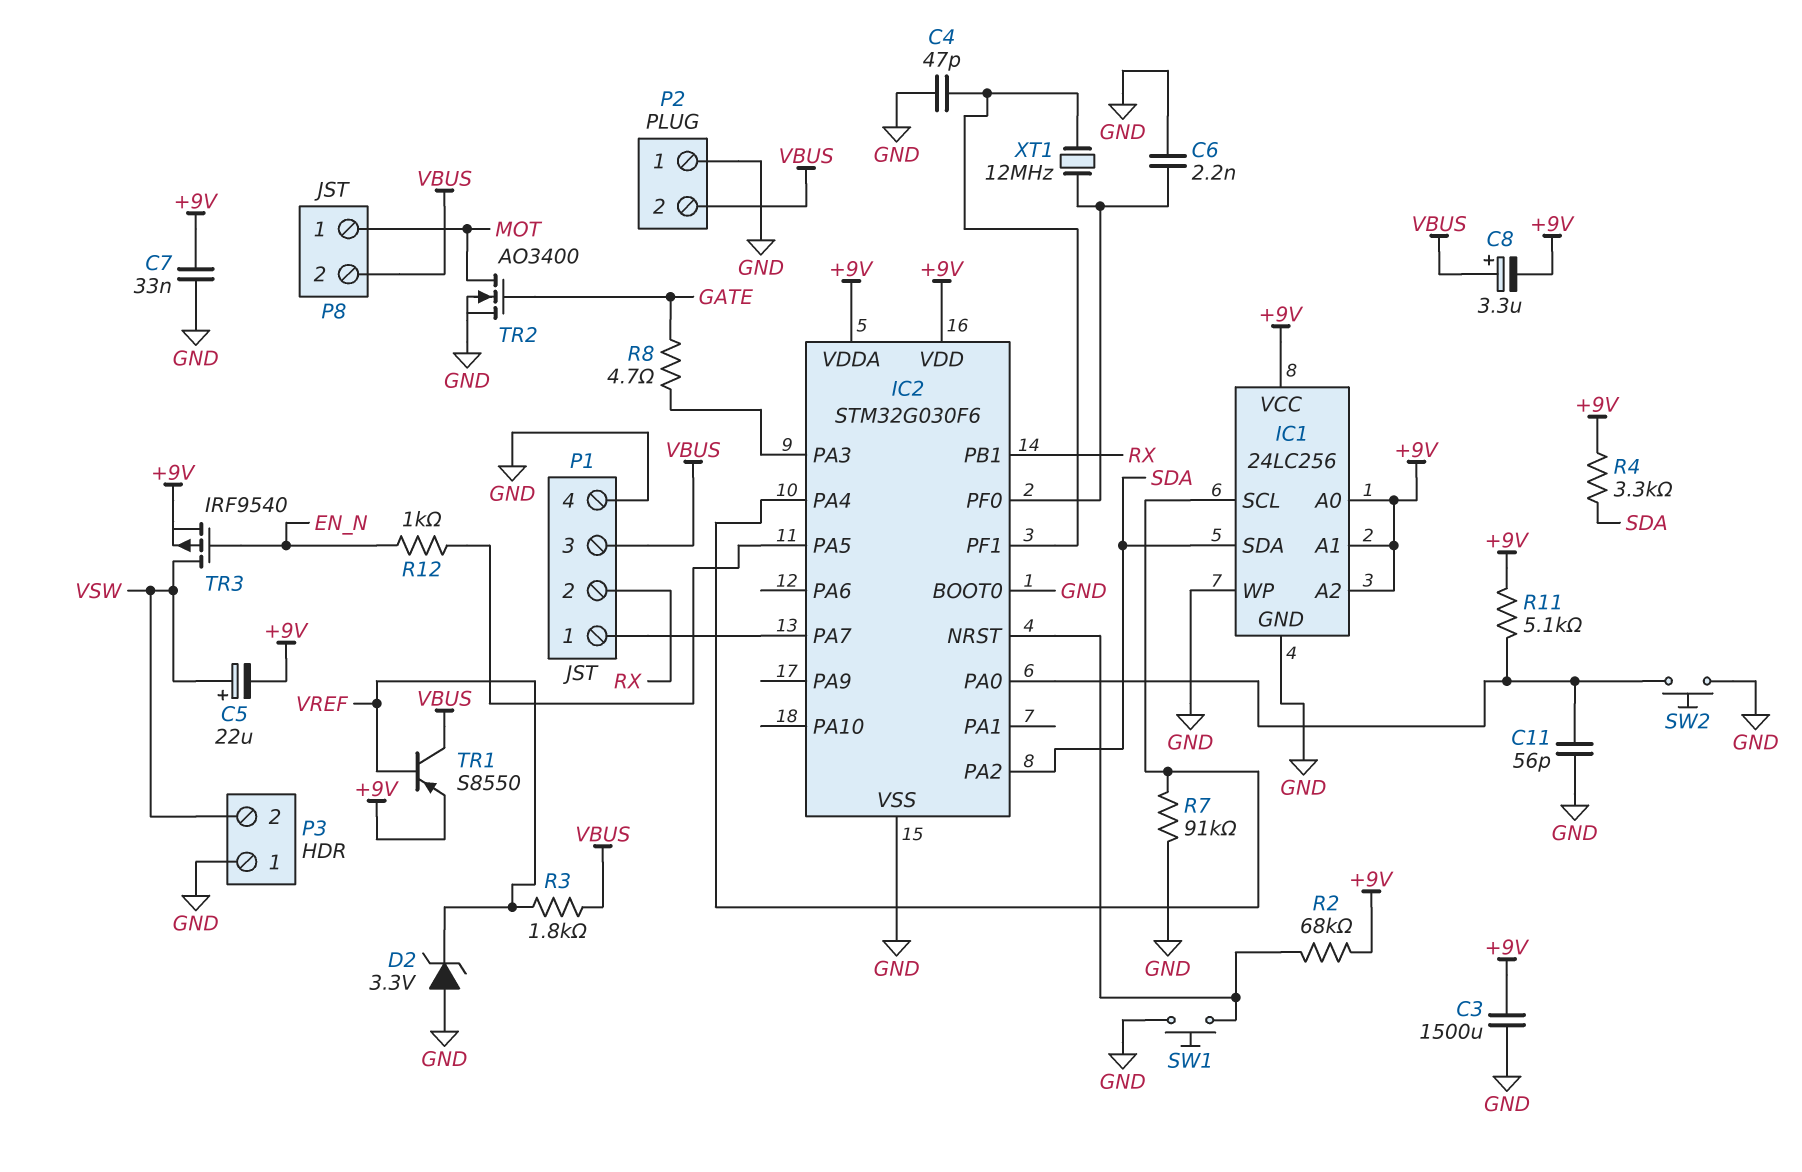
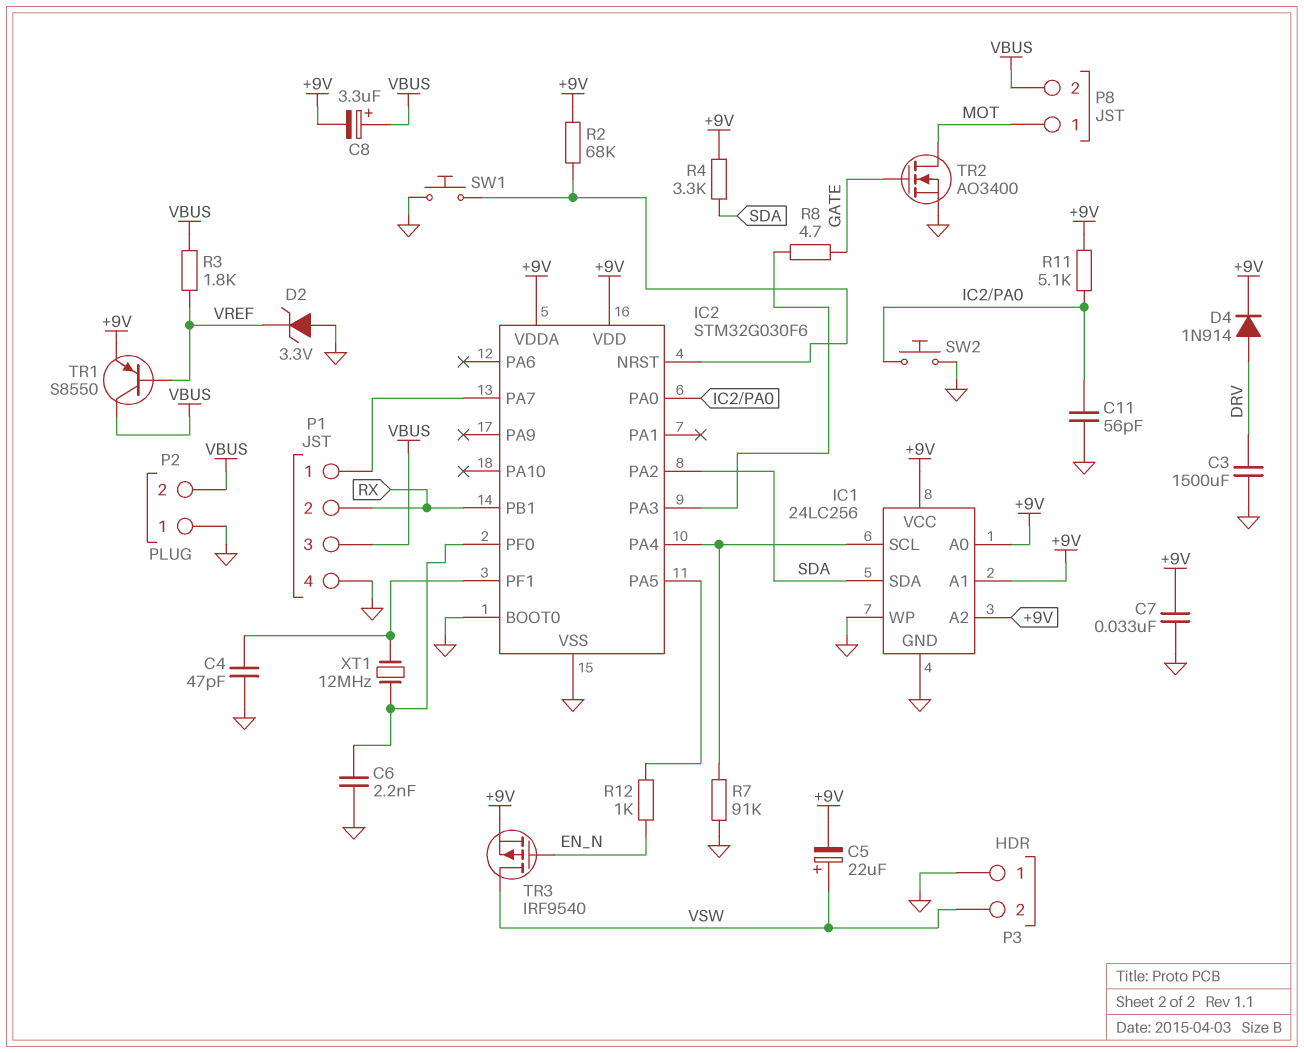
C3: 1500uF (+9V, GND) -> 1500uF (DRV, GND)
D4: none -> diode 1N914 (A DRV, K +9V)

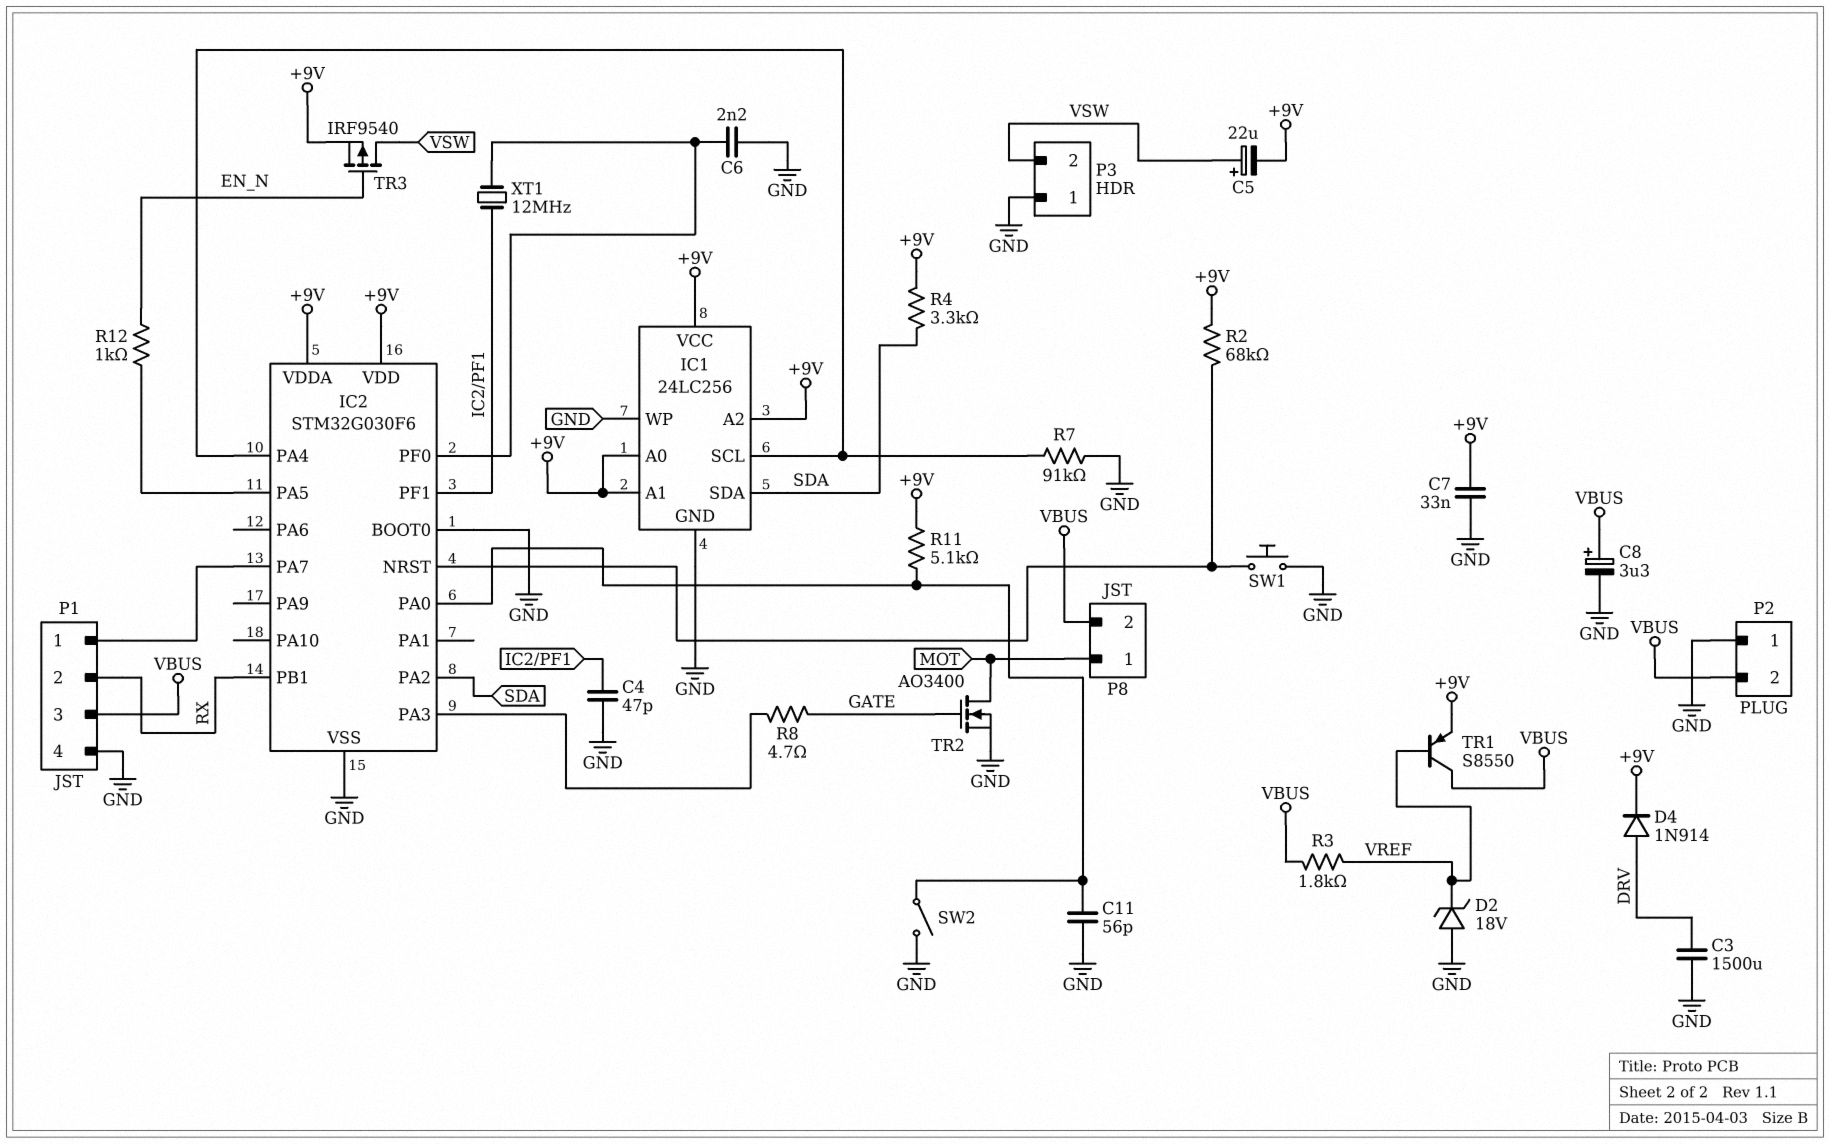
C8: 3.3uF (plus VBUS, minus +9V) -> 3.3uF (plus VBUS, minus GND)
D2: zener 3.3V (A GND, K VREF) -> zener 18V (A GND, K VREF)
SW2: button (GND, IC2/PA0) -> switch (GND, IC2/PA0)

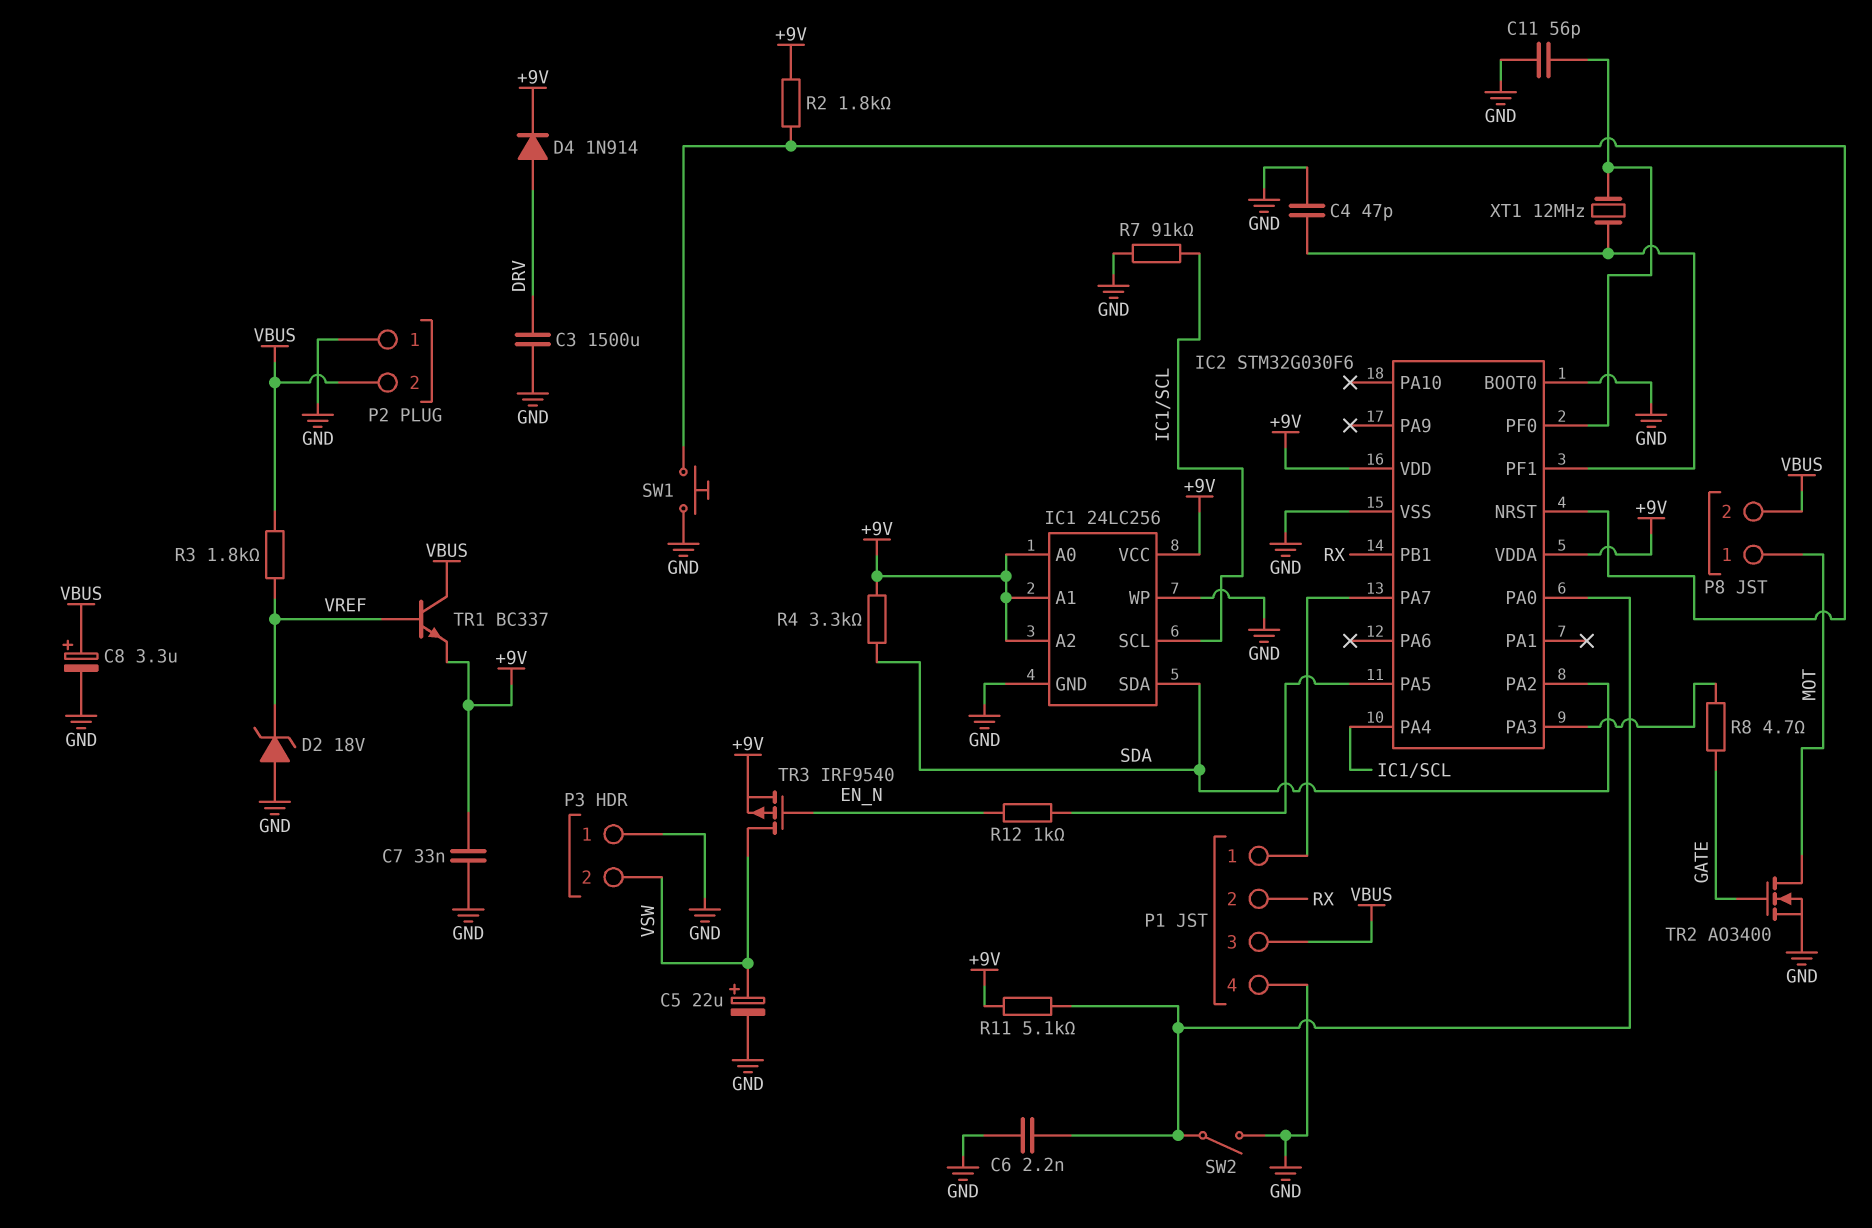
C5: 22uF (plus VSW, minus +9V) -> 22uF (plus VSW, minus GND)
C6: 2.2nF (GND, IC2/PF0) -> 2.2nF (GND, IC2/PA0)
C11: 56pF (GND, IC2/PA0) -> 56pF (GND, IC2/PF0)
R2: 68k (+9V, IC2/NRST) -> 1.8k (+9V, IC2/NRST)
TR1: PNP S8550 (B VREF, C VBUS, E +9V) -> NPN BC337 (B VREF, C VBUS, E +9V)

